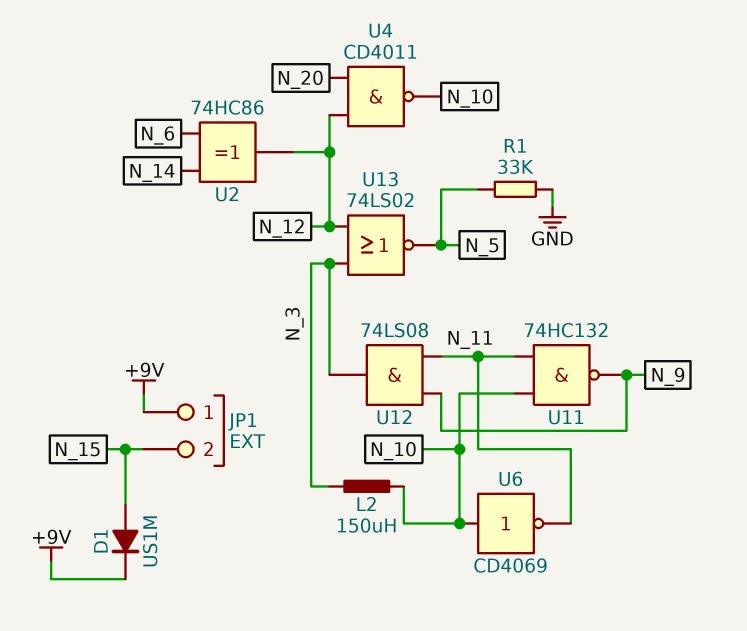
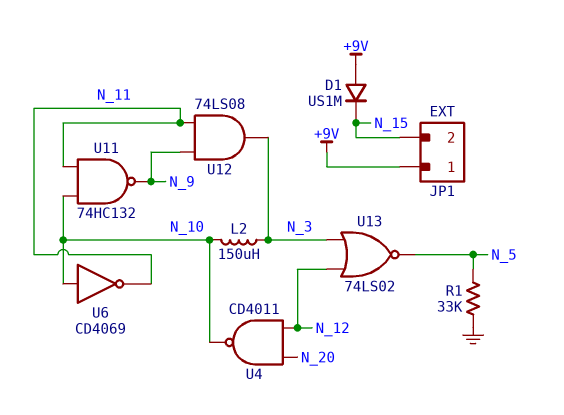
D1: diode US1M (A N_15, K +9V) -> diode US1M (A +9V, K N_15)
U2: XOR 74HC86 (in N_6, in N_14, out N_12) -> none

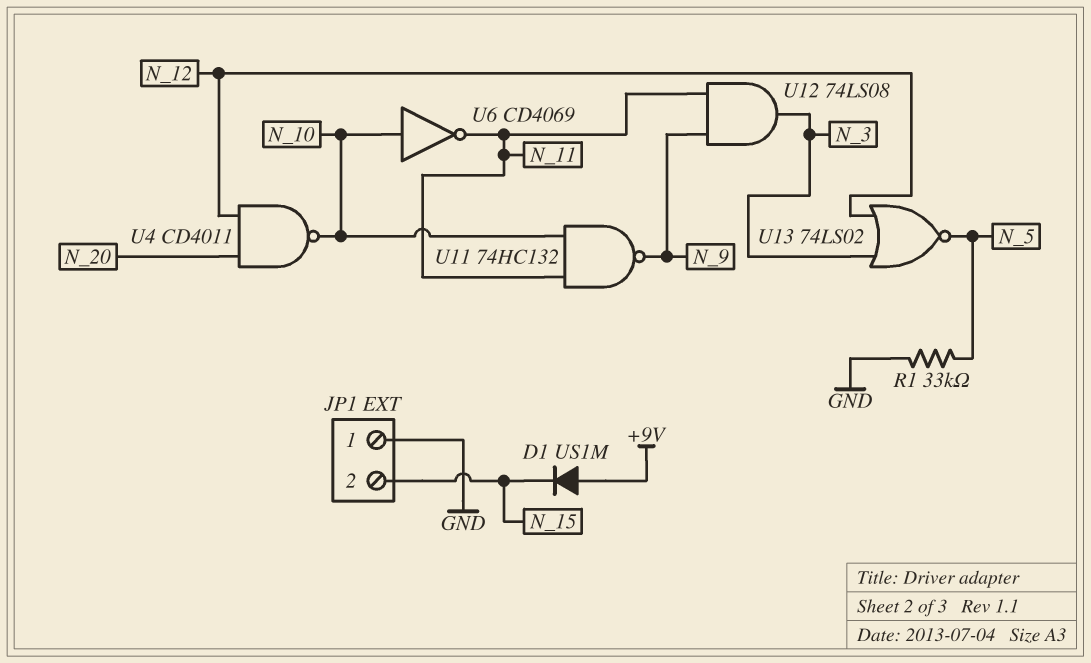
JP1 pin 1: +9V -> GND
L2: 150uH (N_3, N_10) -> none

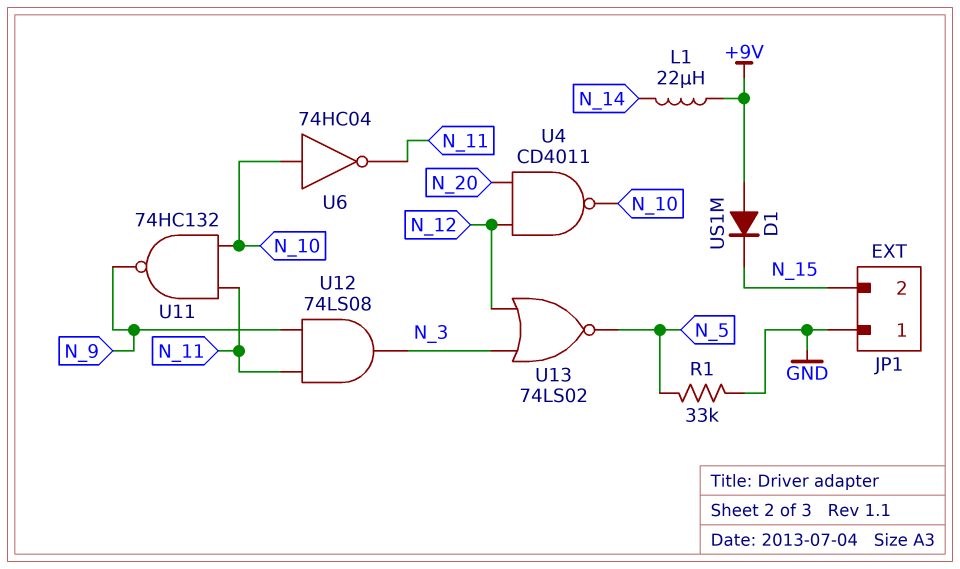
L1: none -> 22uH (+9V, N_14)
U6: NOT CD4069 (in N_10, out N_11) -> NOT 74HC04 (in N_10, out N_11)

